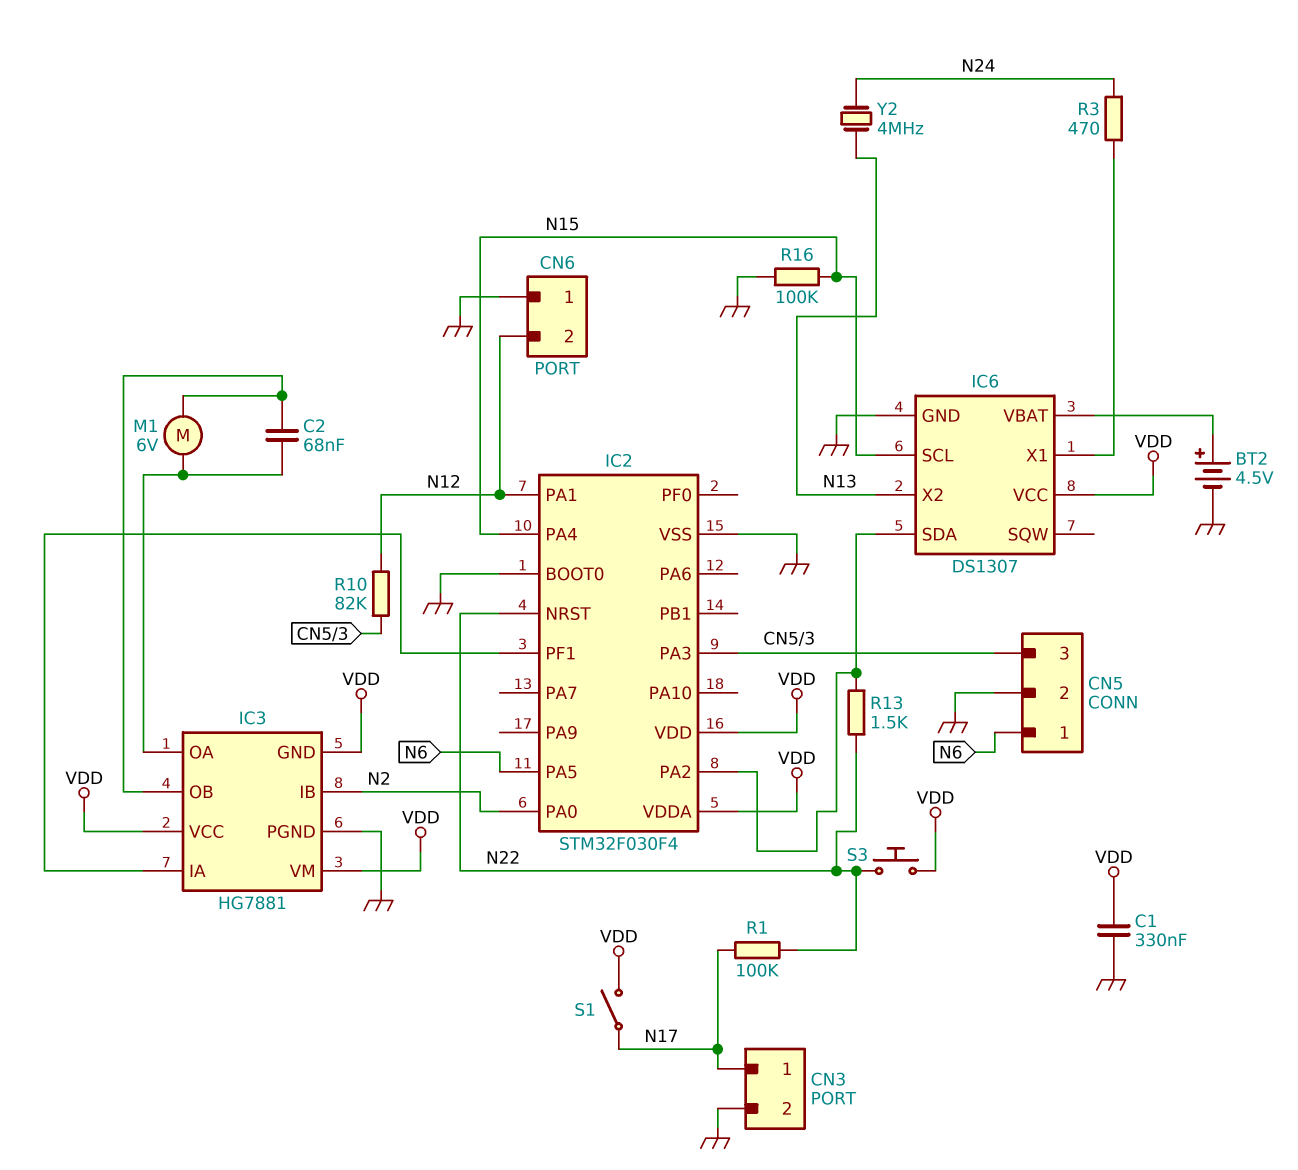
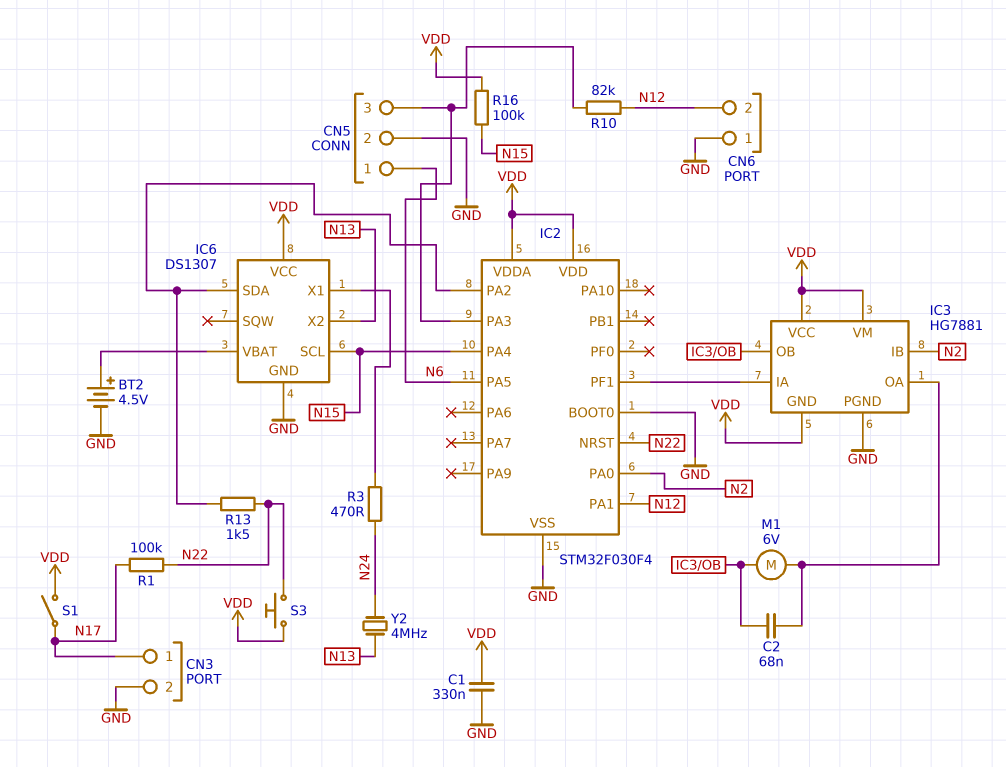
R16: 100k (GND, N15) -> 100k (N15, VDD)

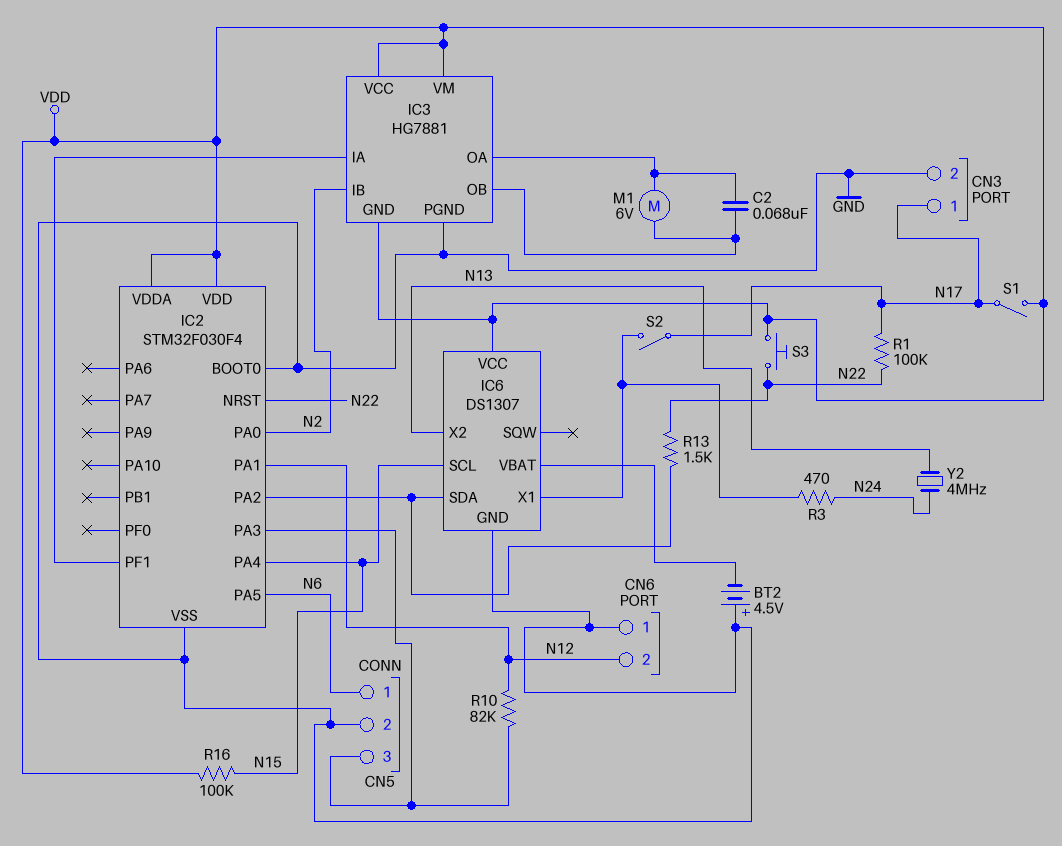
BT2: 4.5V (plus IC6/VBAT, minus GND) -> 4.5V (plus GND, minus IC6/VBAT)
C1: 330nF (GND, VDD) -> none
S2: none -> switch (IC6/X1, N17)

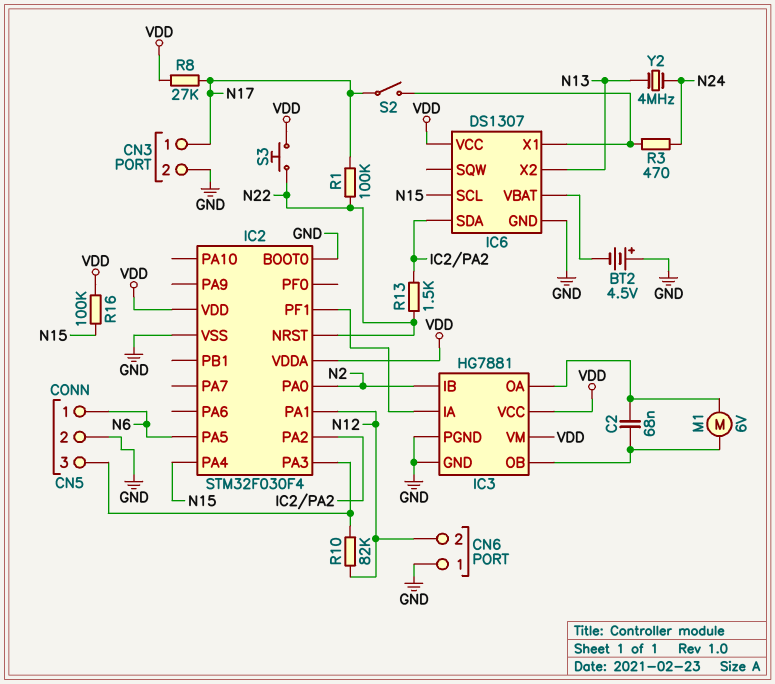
IC3 pin GND: VDD -> GND
R8: none -> 27k (N17, VDD)
S1: switch (N17, VDD) -> none

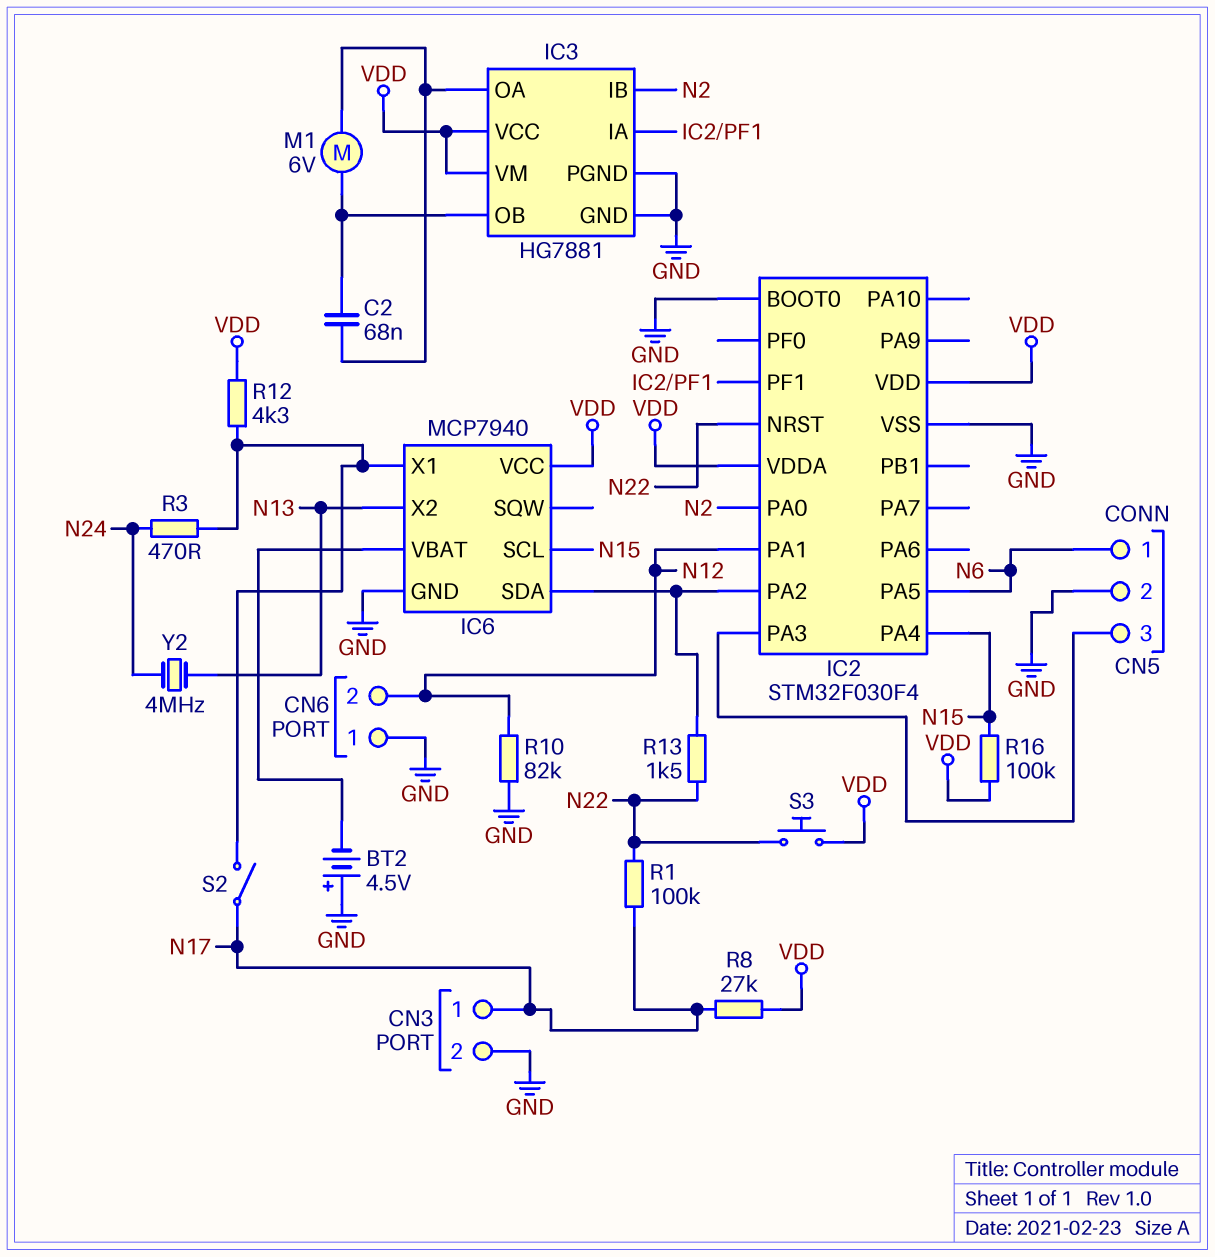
IC6: DS1307 -> MCP7940
R10: 82k (CN5/3, N12) -> 82k (GND, N12)
R12: none -> 4.3k (IC6/X1, VDD)

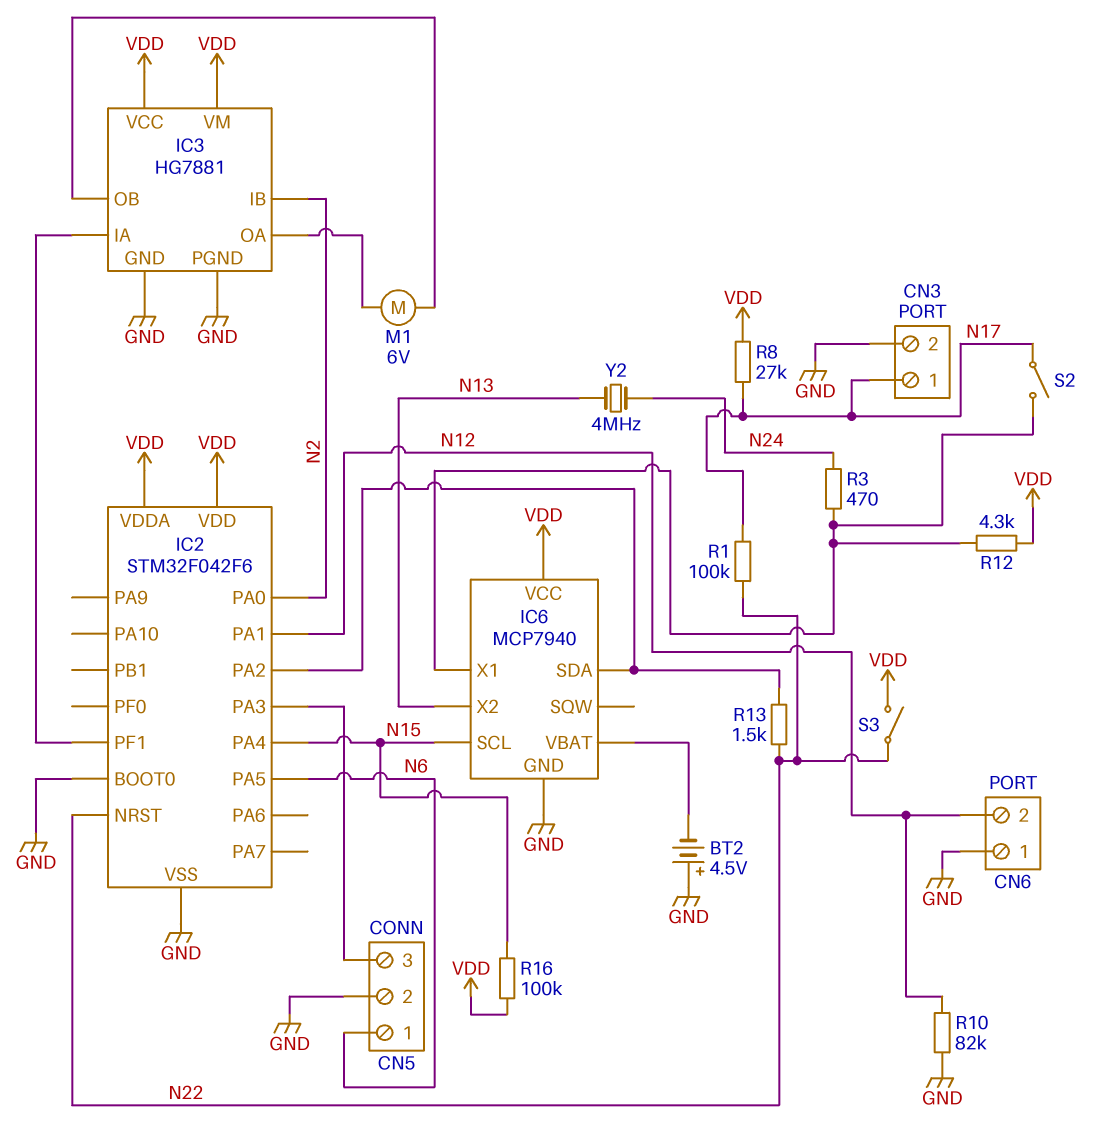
C2: 68nF (IC3/OA, IC3/OB) -> none
IC2: STM32F030F4 -> STM32F042F6
S3: button (N22, VDD) -> switch (N22, VDD)

